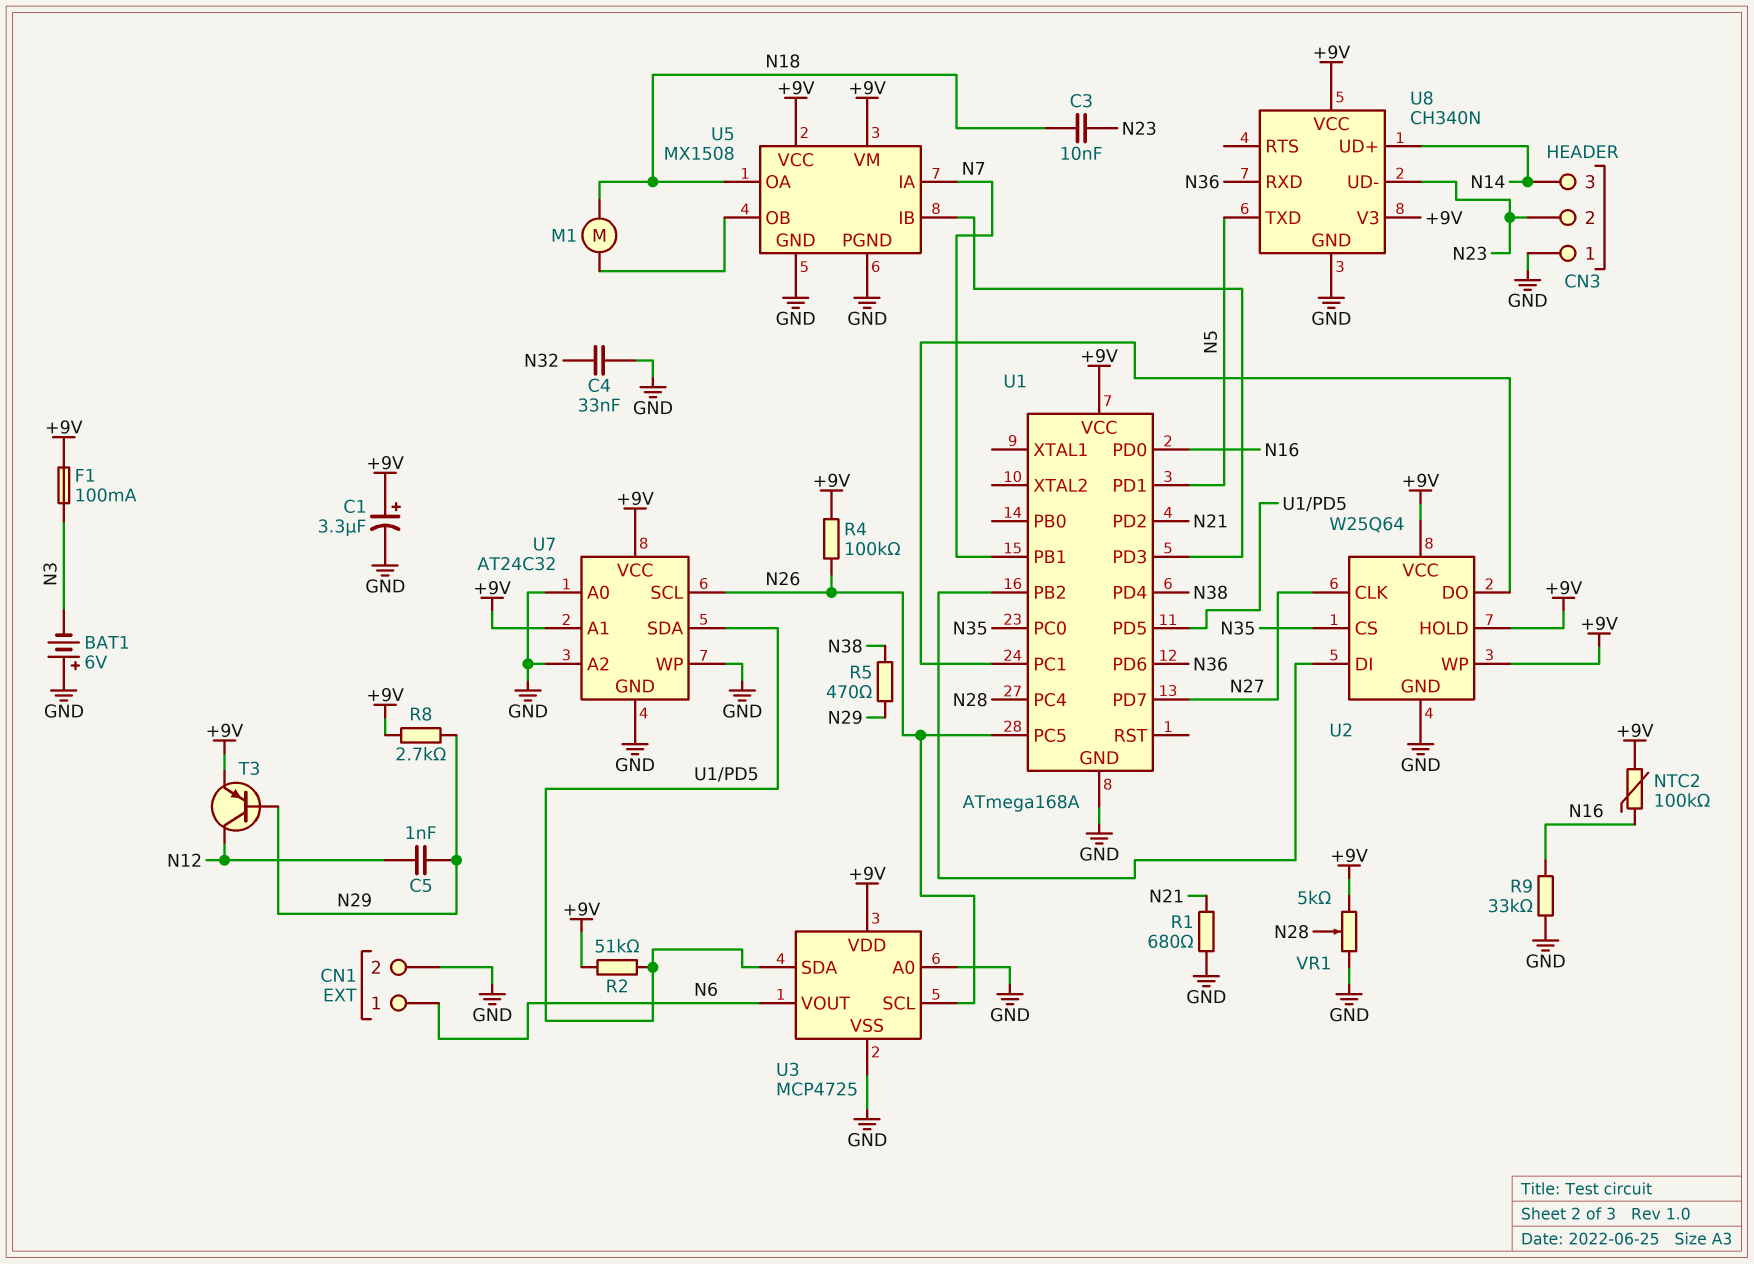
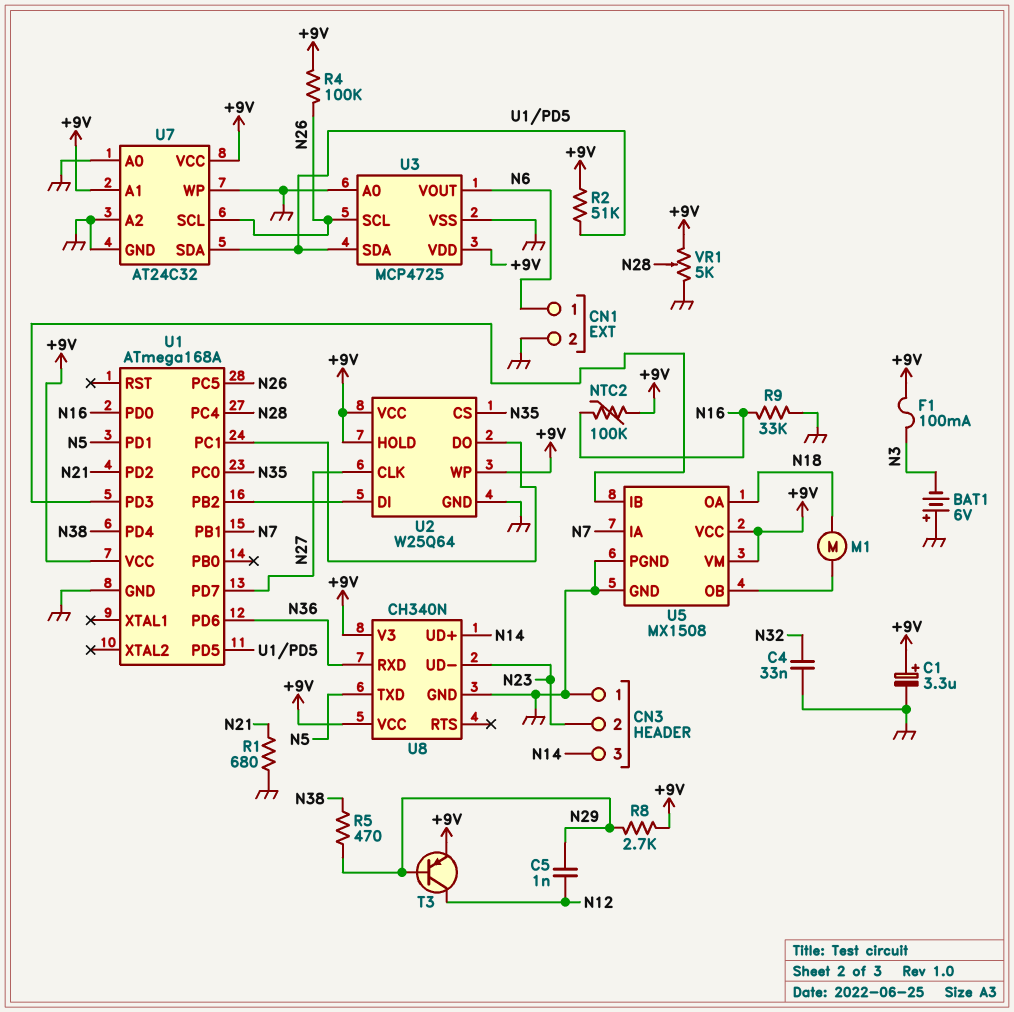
C3: 10nF (N18, N23) -> none

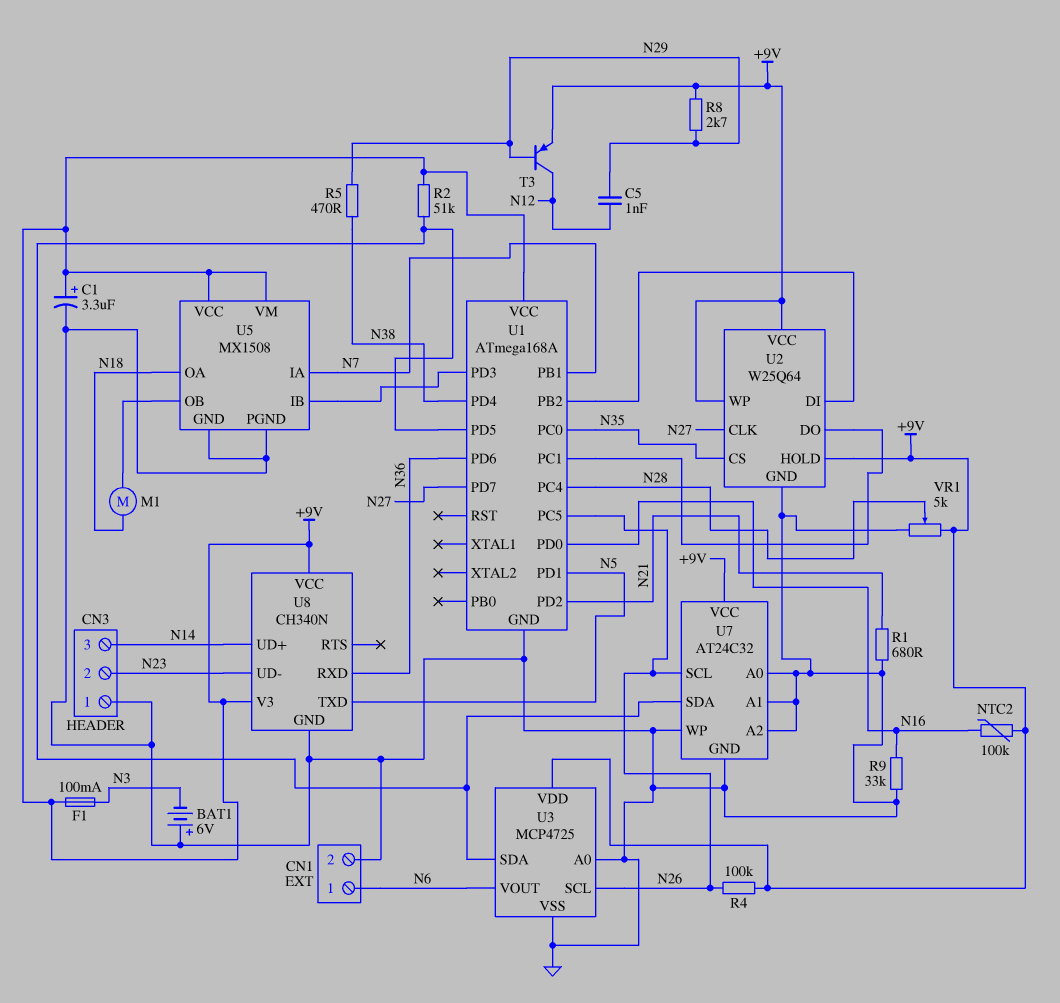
C4: 33nF (GND, N32) -> none
U7 pin A1: +9V -> GND

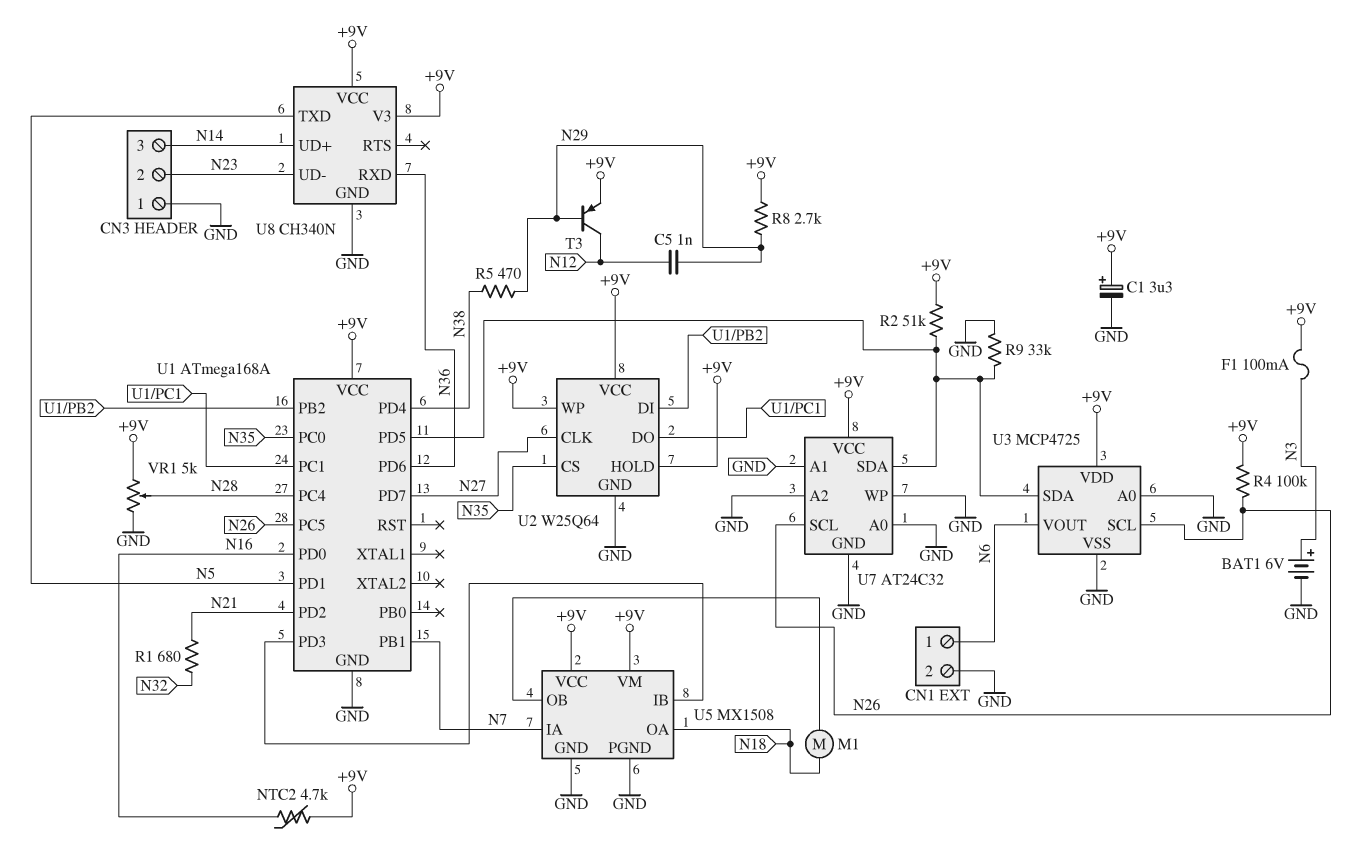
BAT1: 6V (plus GND, minus N3) -> 6V (plus N3, minus GND)
NTC2: 100k (+9V, N16) -> 4.7k (+9V, N16)
R1: 680 (GND, N21) -> 680 (N21, N32)
R9: 33k (GND, N16) -> 33k (GND, U1/PD5)

